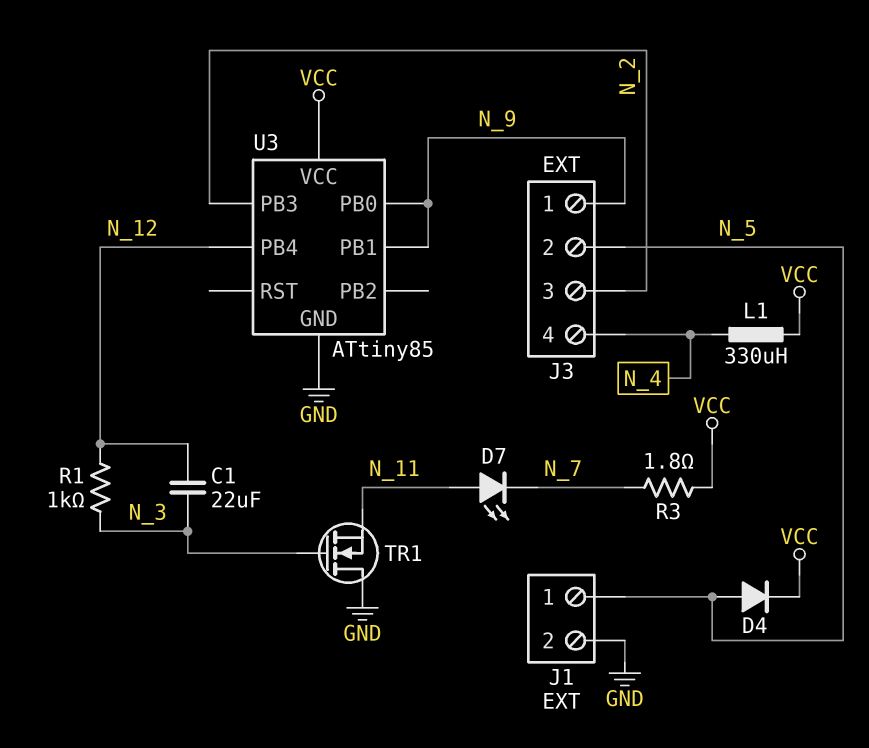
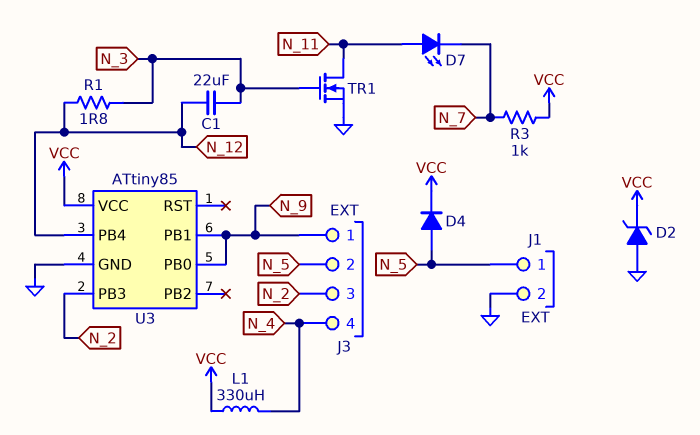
D2: none -> zener (A GND, K VCC)
R1: 1k (N_3, N_12) -> 1.8 (N_3, N_12)
R3: 1.8 (N_7, VCC) -> 1k (N_7, VCC)
TR1: NMOS (G N_3, D GND, S N_11) -> NMOS (G N_3, D N_11, S GND)

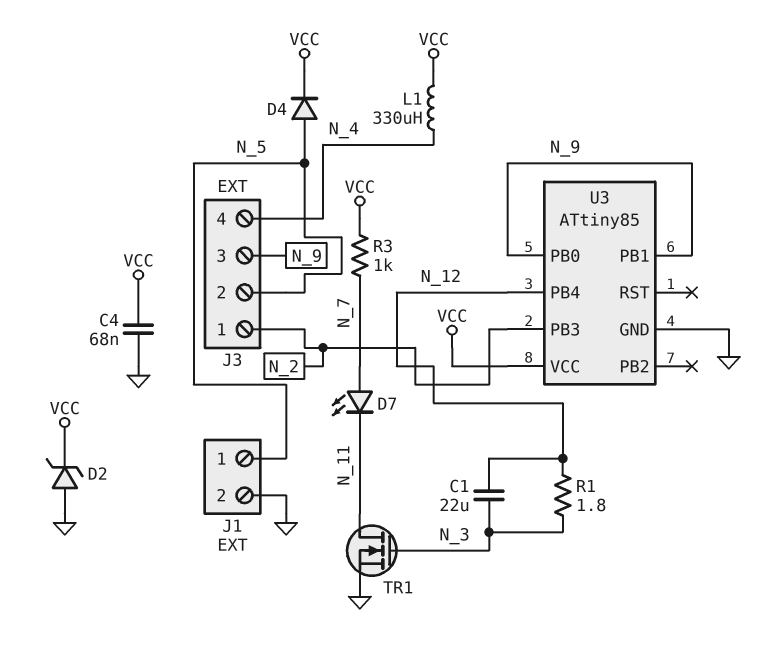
C4: none -> 68nF (GND, VCC)
D7: LED (A N_11, K N_7) -> LED (A N_7, K N_11)
J3 pin 1: N_9 -> N_2
J3 pin 3: N_2 -> N_9

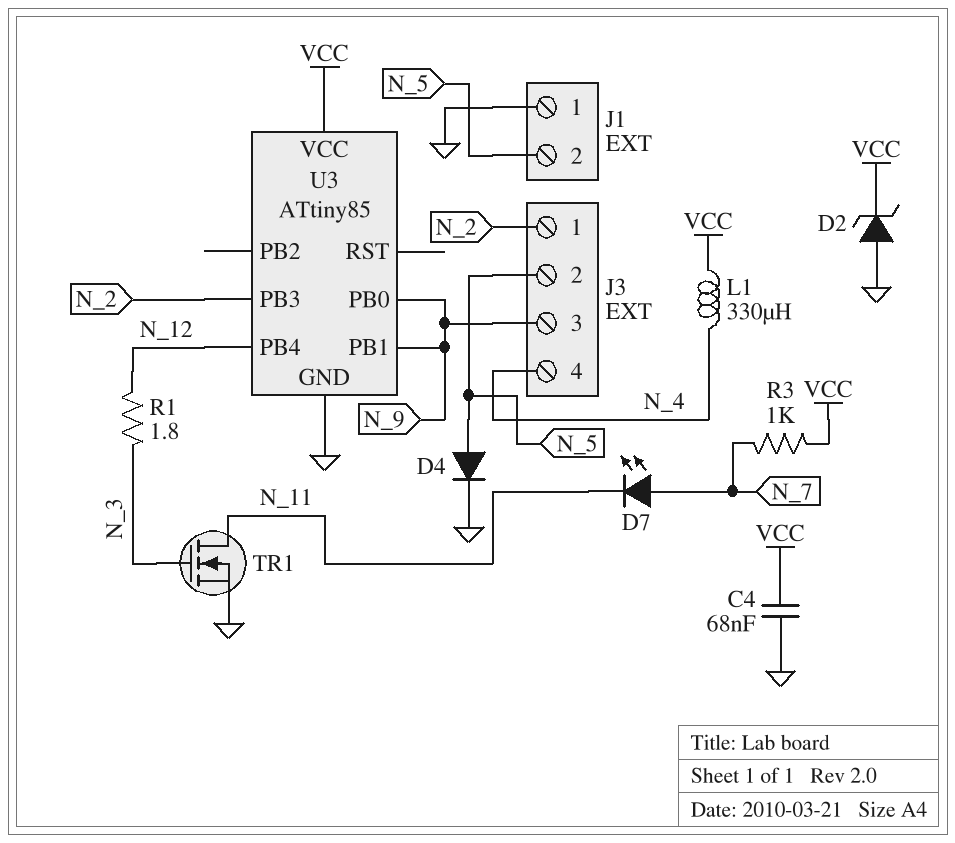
C1: 22uF (N_3, N_12) -> none
D4: diode (A N_5, K VCC) -> diode (A N_5, K GND)
J1 pin 1: N_5 -> GND
J1 pin 2: GND -> N_5

